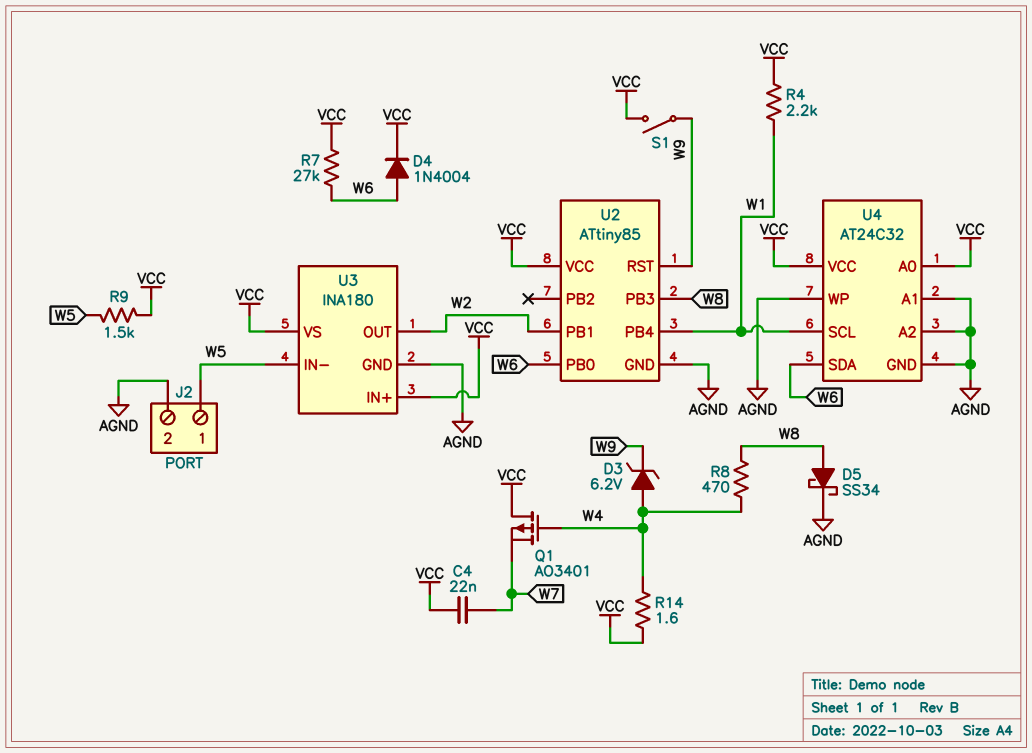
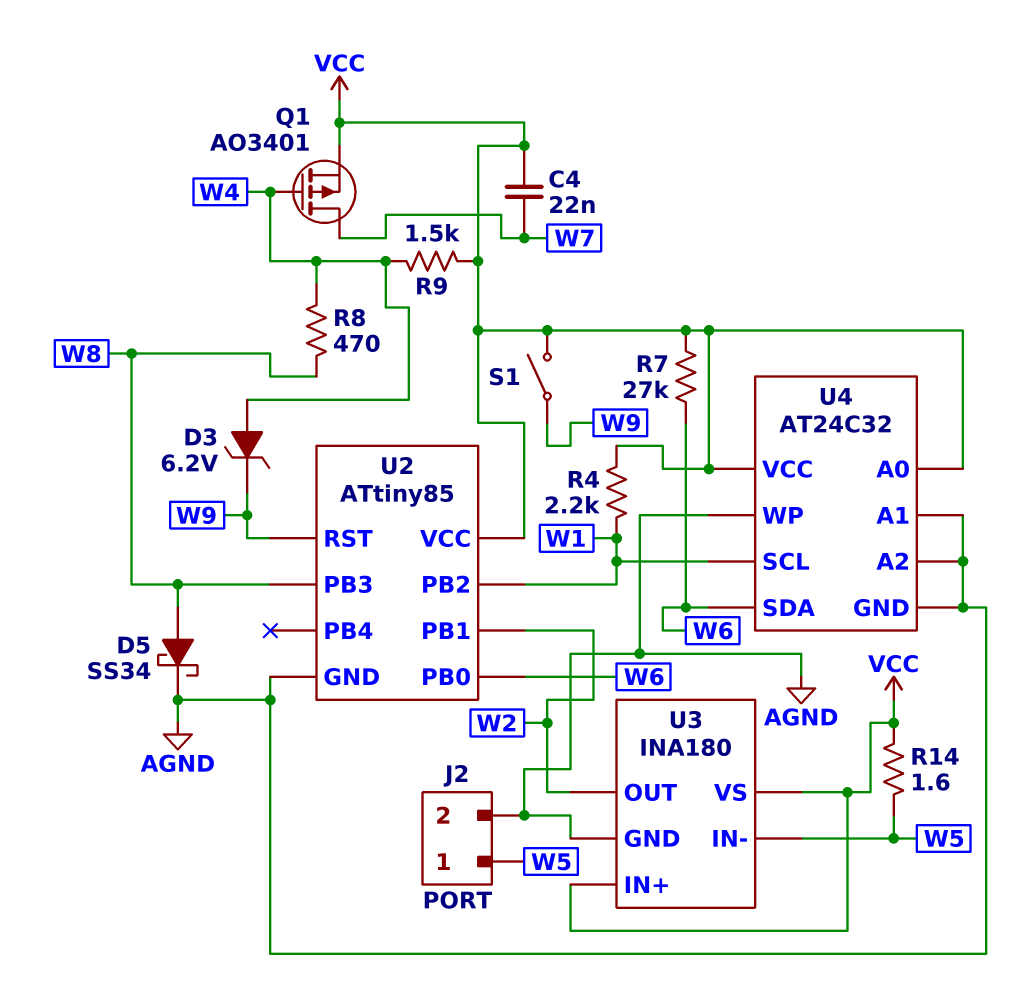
D4: diode 1N4004 (A W6, K VCC) -> none
Q1: PMOS AO3401 (G W4, D VCC, S W7) -> PMOS AO3401 (G W4, D W7, S VCC)
R9: 1.5k (VCC, W5) -> 1.5k (VCC, W4)
R14: 1.6 (VCC, W4) -> 1.6 (VCC, W5)
U2 pin PB2: none -> W1
U2 pin PB4: W1 -> none

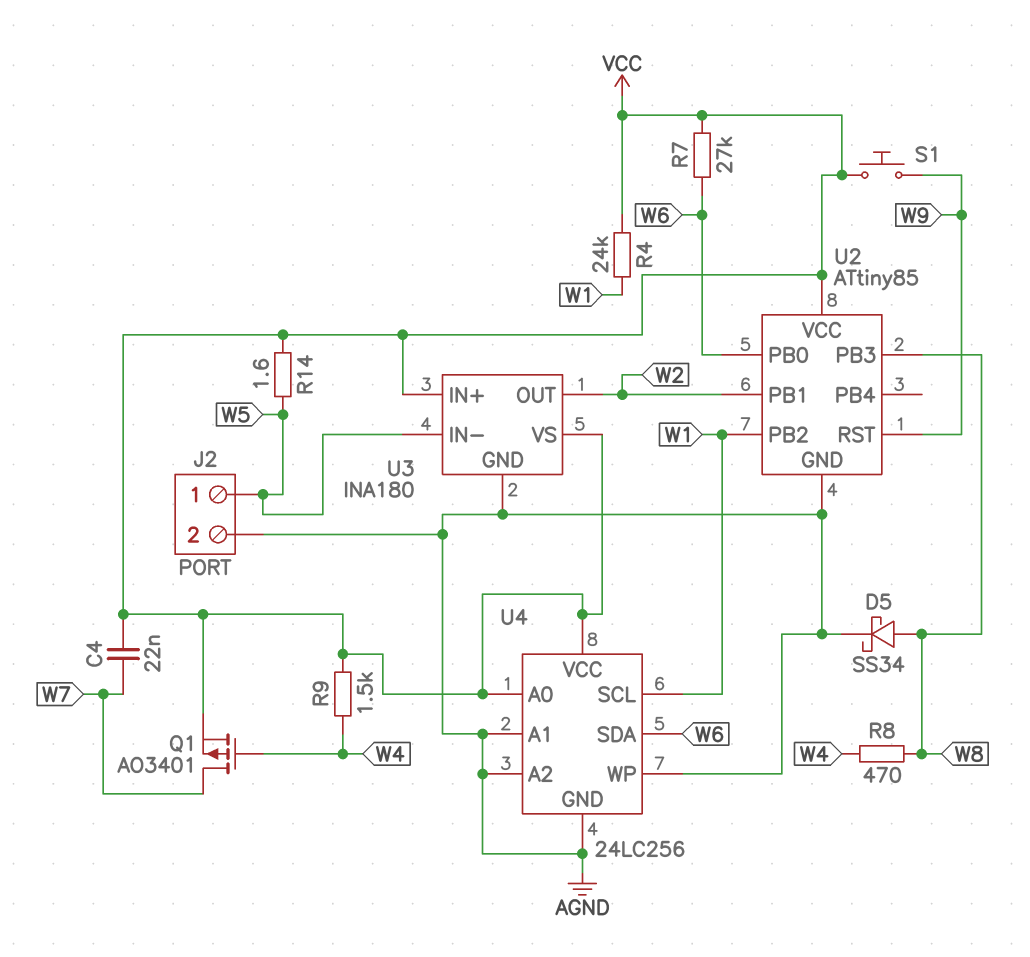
D3: zener 6.2V (A W4, K W9) -> none
R4: 2.2k (VCC, W1) -> 24k (VCC, W1)
S1: switch (VCC, W9) -> button (VCC, W9)
U4: AT24C32 -> 24LC256

